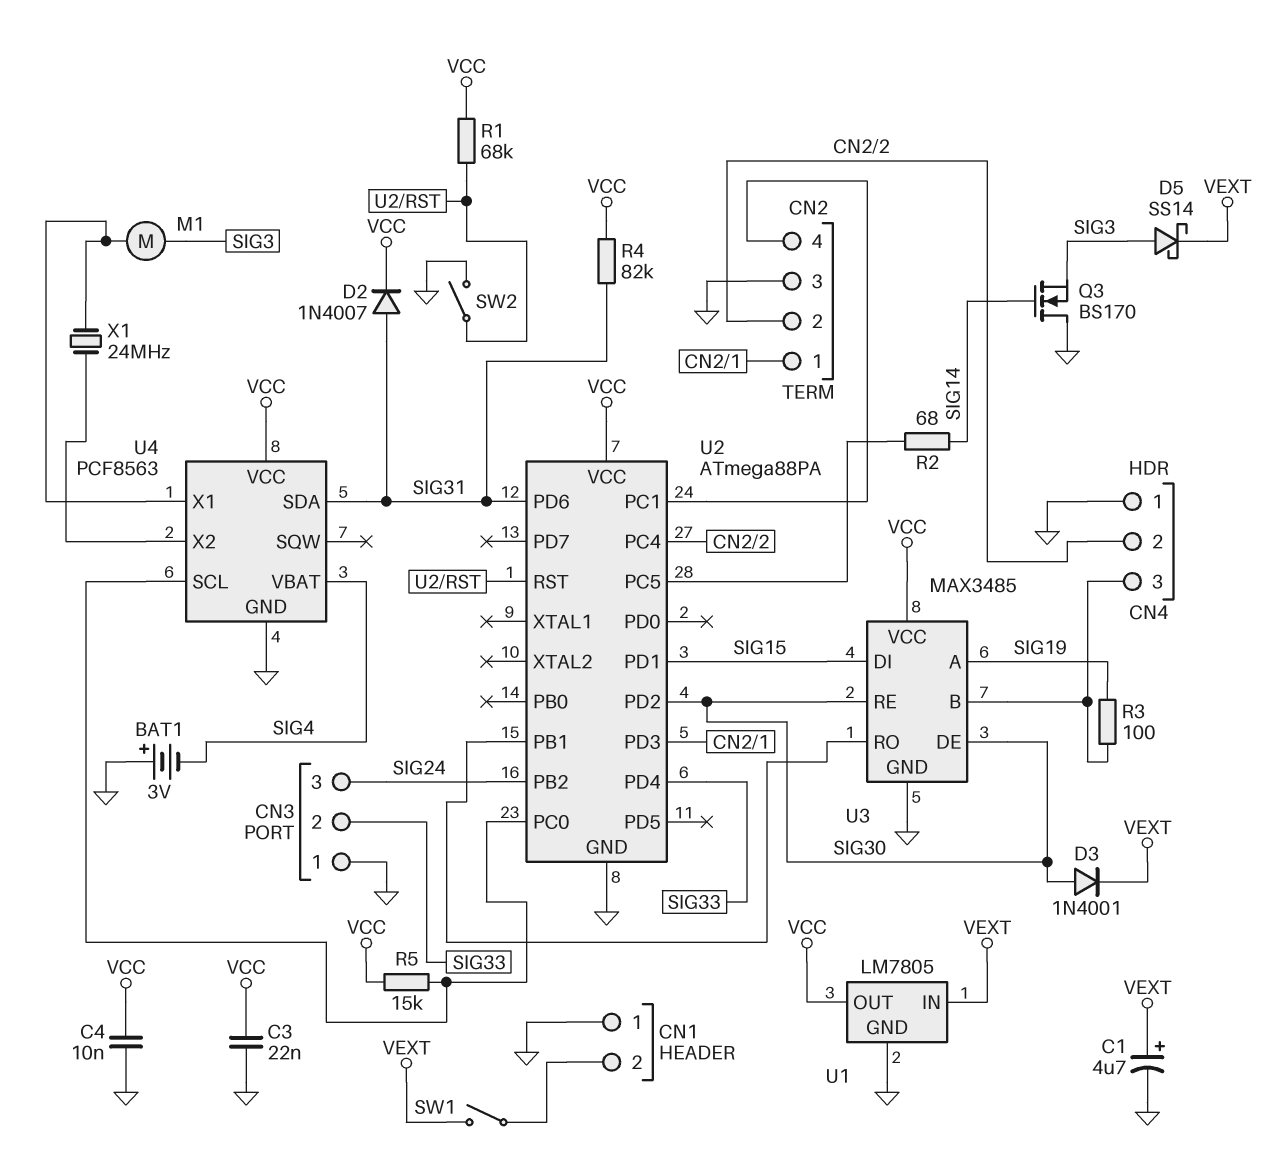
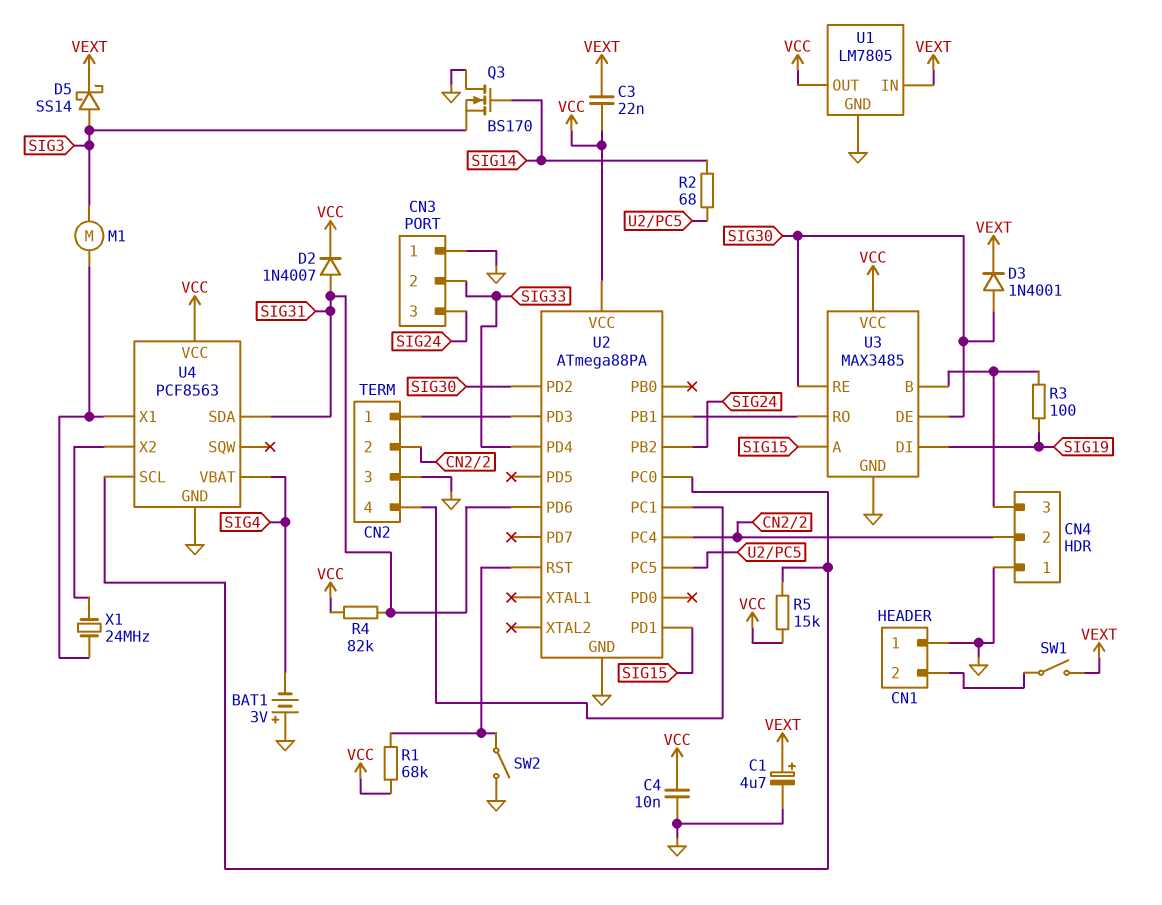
C3: 22nF (GND, VCC) -> 22nF (VCC, VEXT)
U3 pin A: SIG19 -> SIG15
U3 pin DI: SIG15 -> SIG19

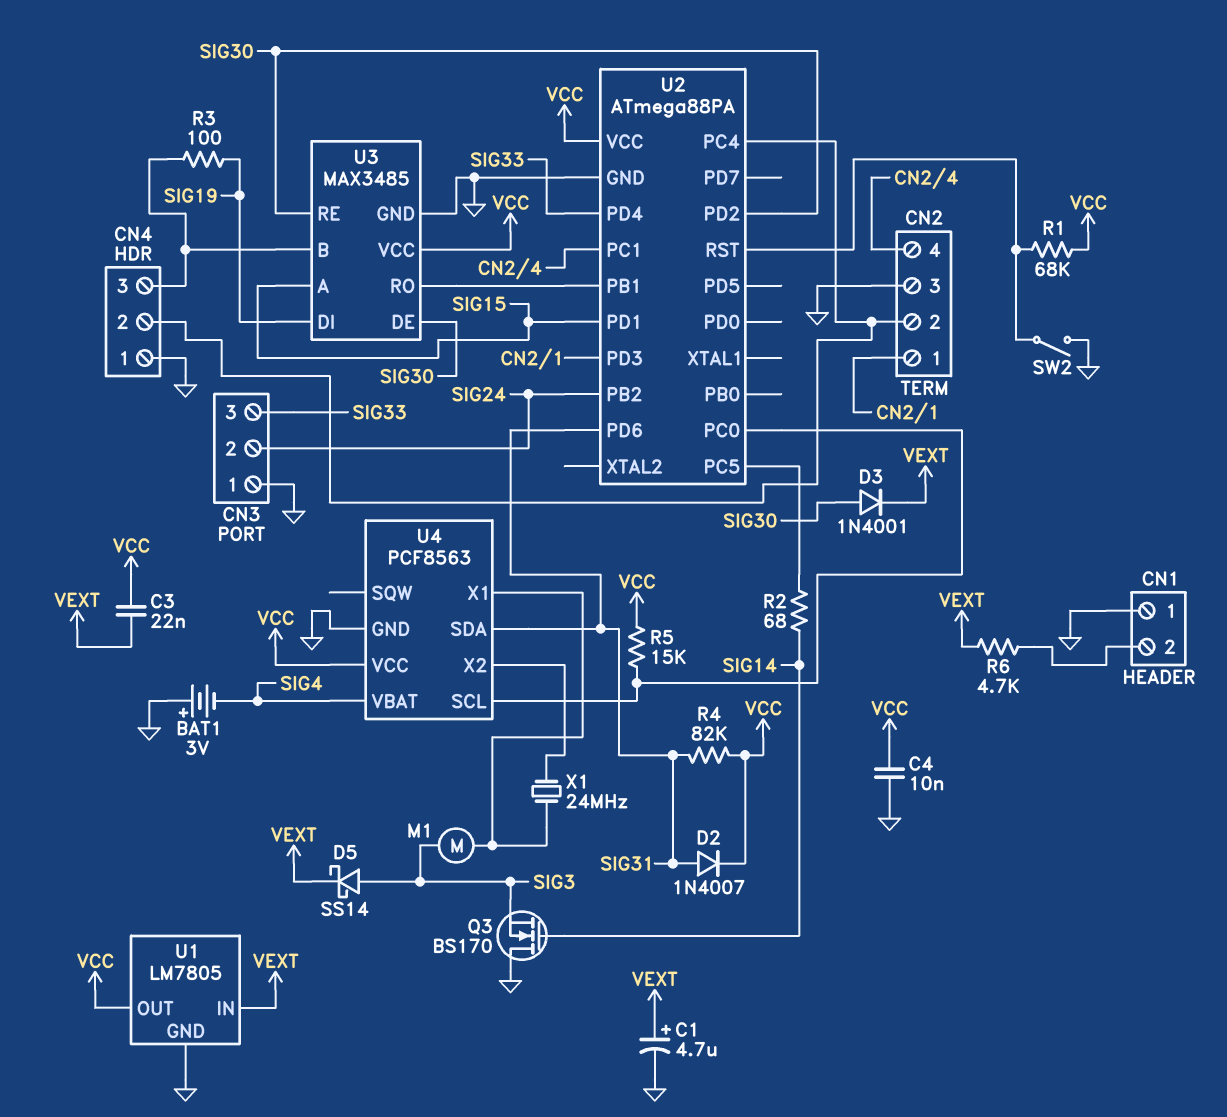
CN3 pin 2: SIG33 -> SIG24
CN3 pin 3: SIG24 -> SIG33
R6: none -> 4.7k (CN1/2, VEXT)
SW1: switch (CN1/2, VEXT) -> none

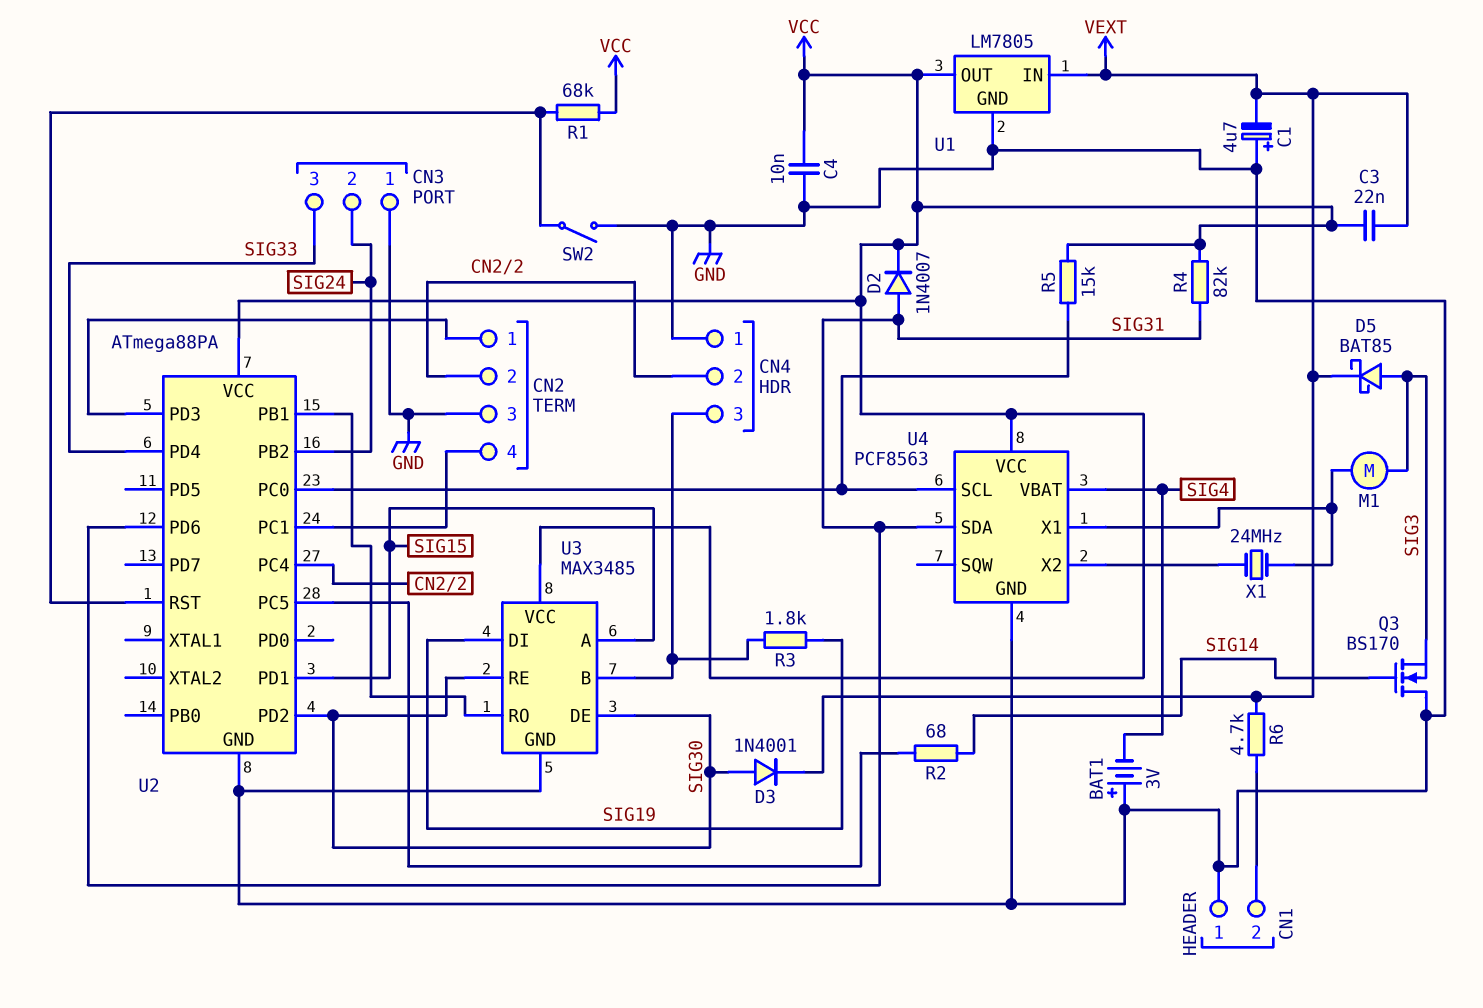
C1: 4.7uF (plus VEXT, minus GND) -> 4.7uF (plus GND, minus VEXT)
D5: schottky SS14 (A SIG3, K VEXT) -> schottky BAT85 (A SIG3, K VEXT)
R3: 100 (CN4/3, SIG19) -> 1.8k (CN4/3, SIG19)

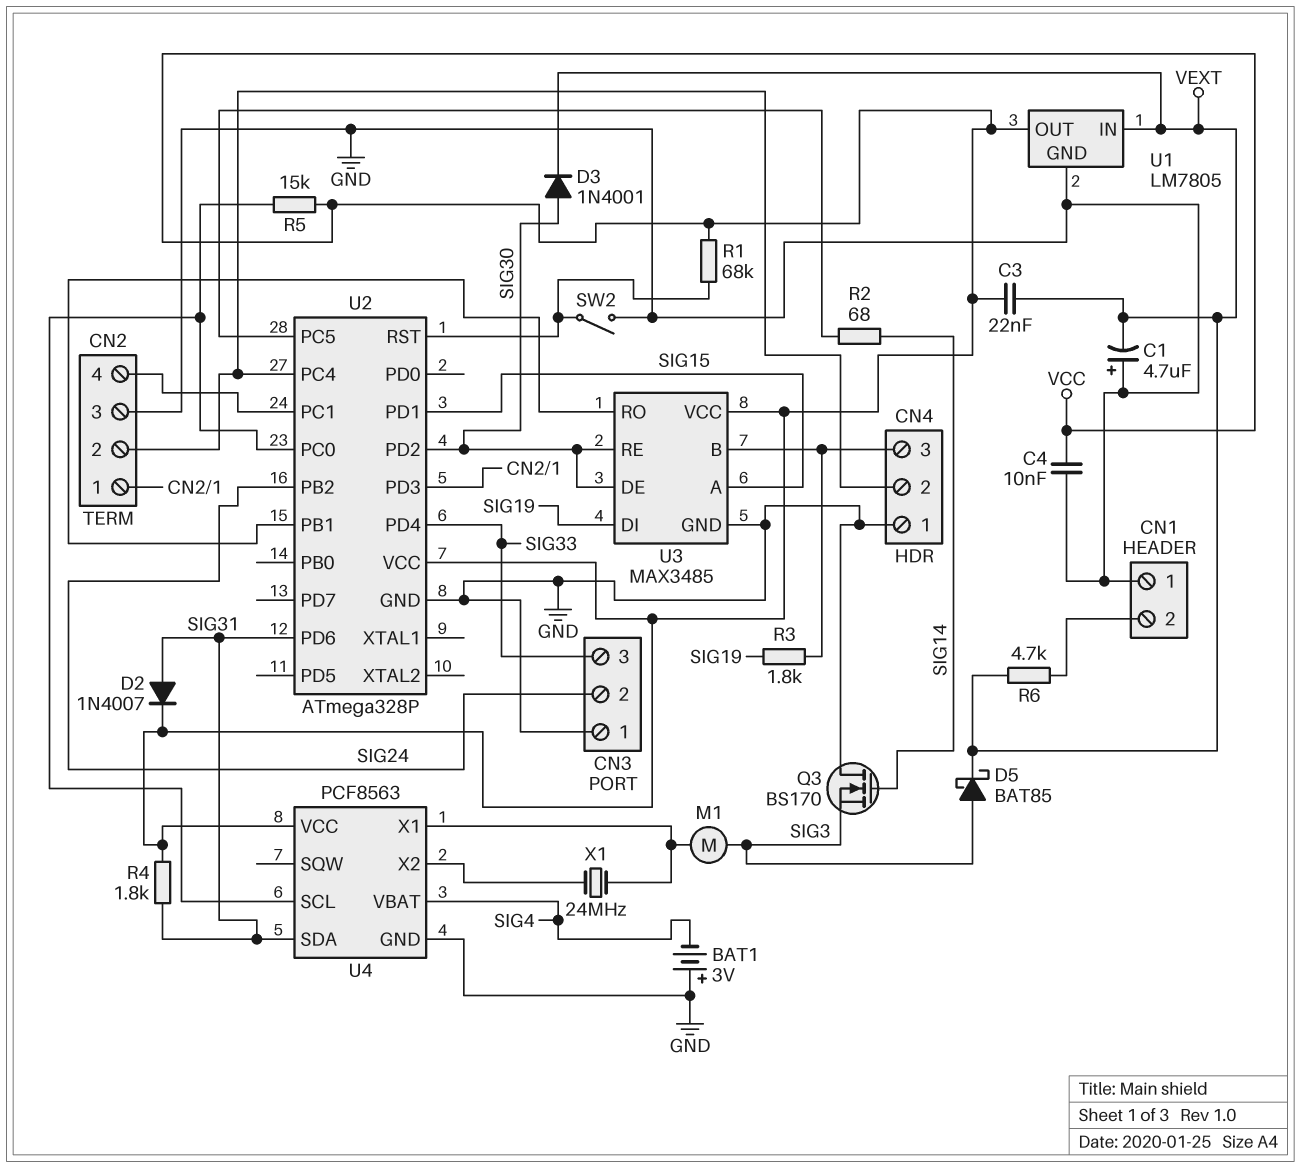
R4: 82k (SIG31, VCC) -> 1.8k (SIG31, VCC)
U2: ATmega88PA -> ATmega328P

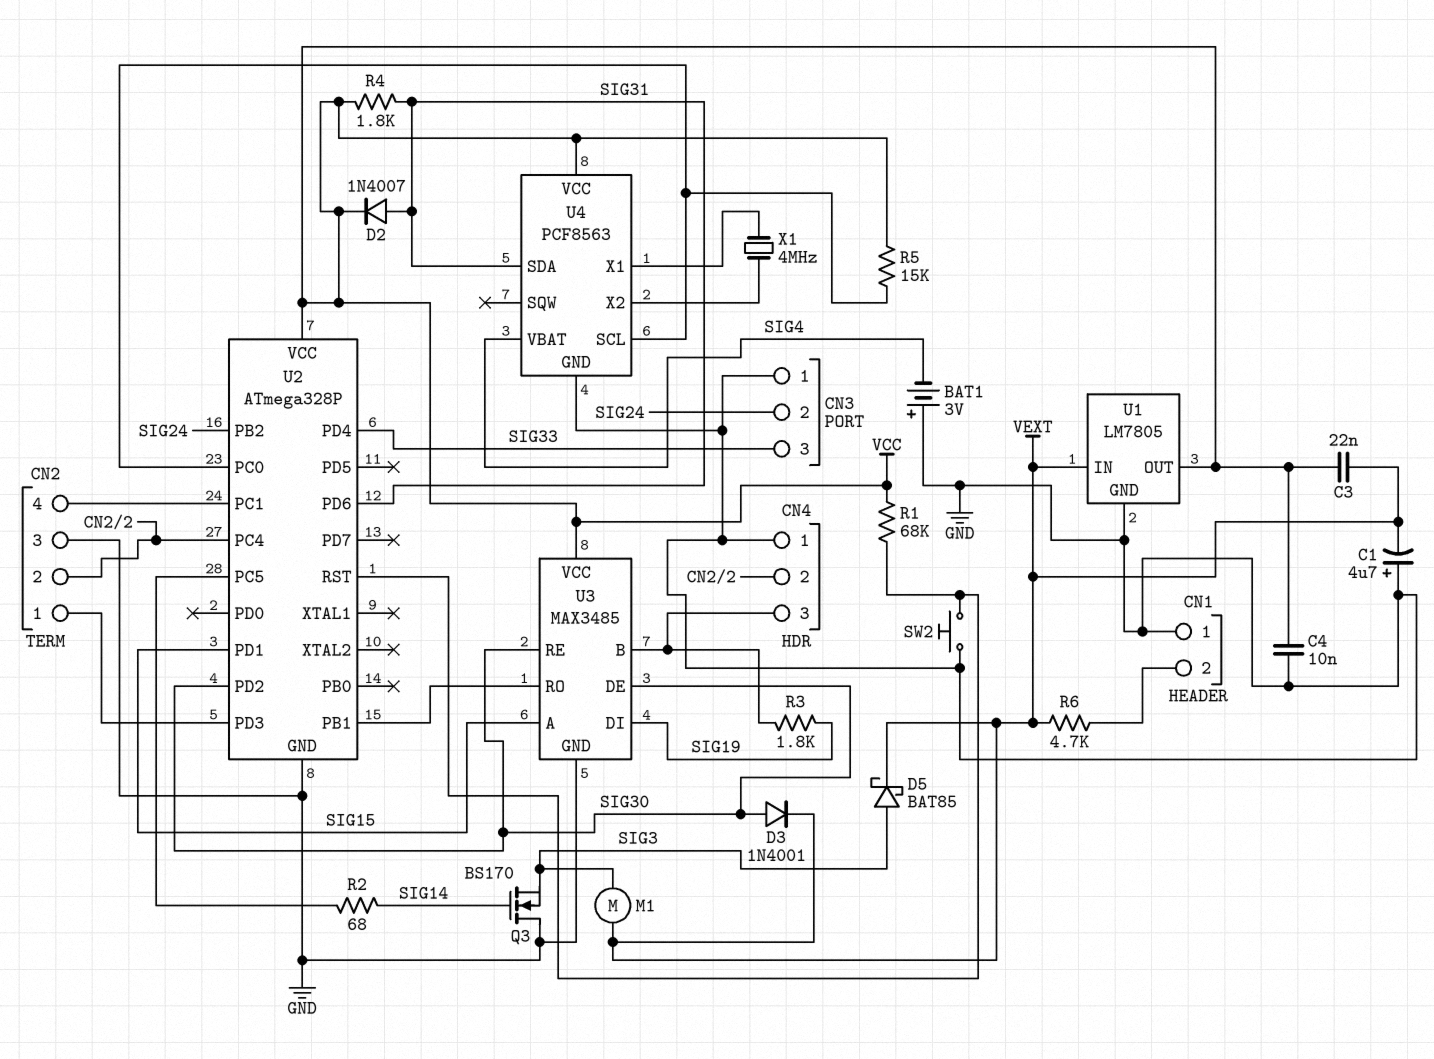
M1: motor (SIG3, U4/X1) -> motor (SIG3, VEXT)
SW2: switch (GND, U2/RST) -> button (GND, U2/RST)
X1: 24MHz (U4/X1, U4/X2) -> 4MHz (U4/X1, U4/X2)

